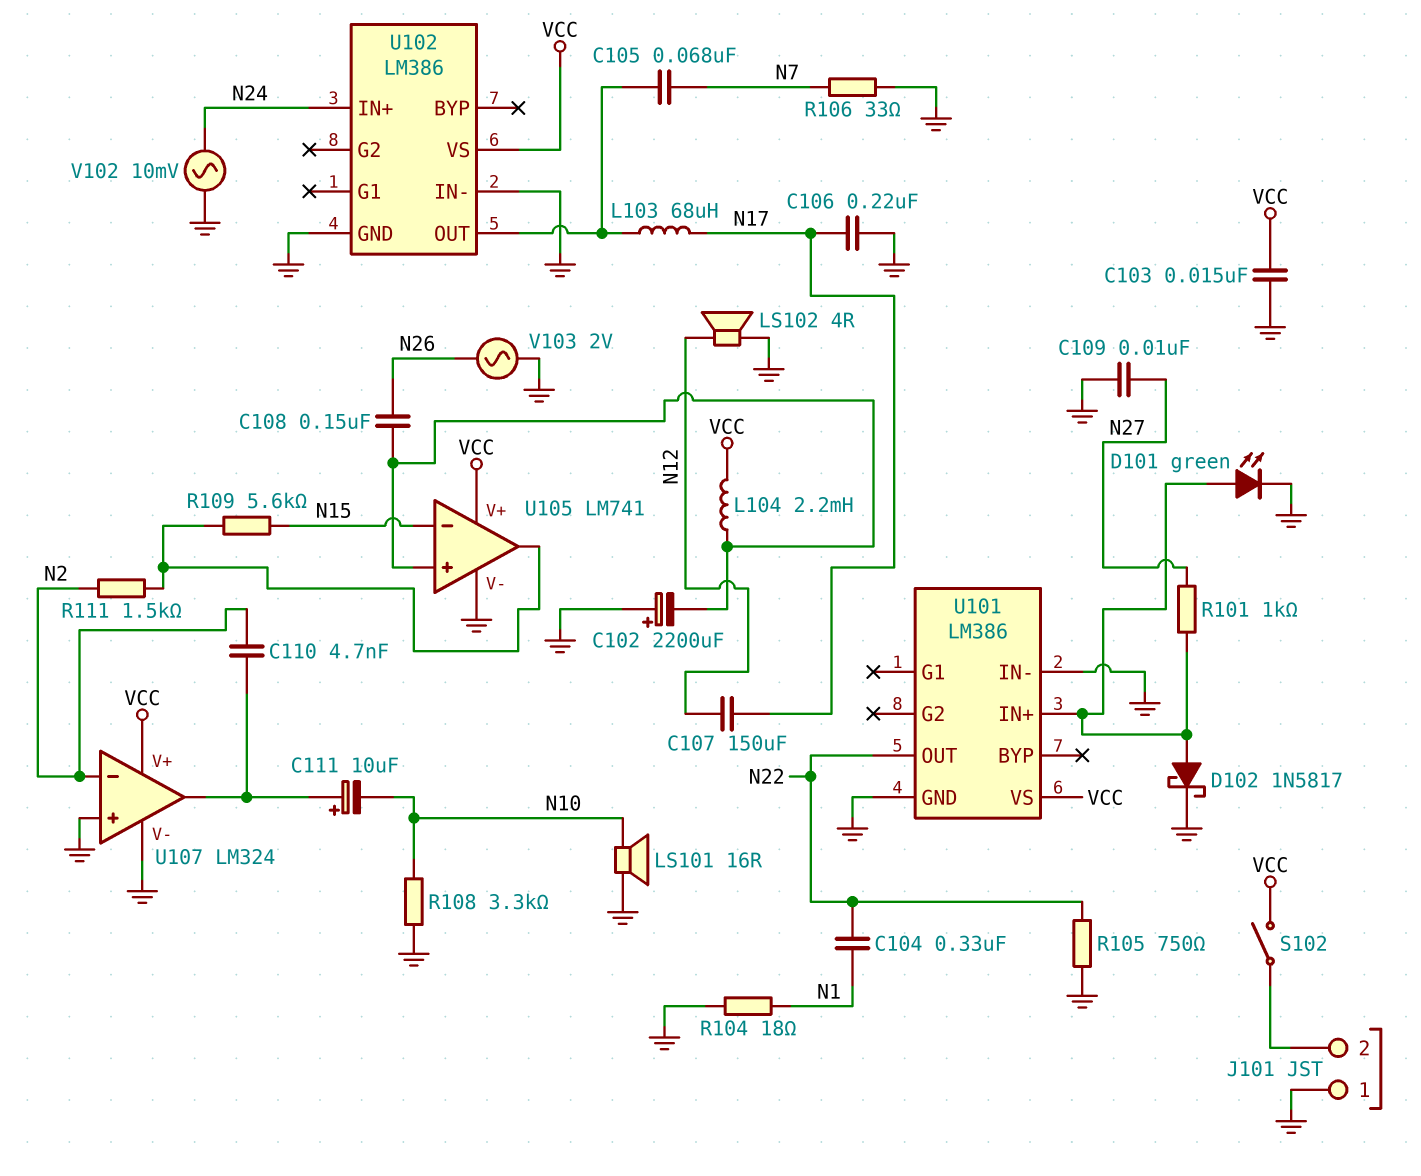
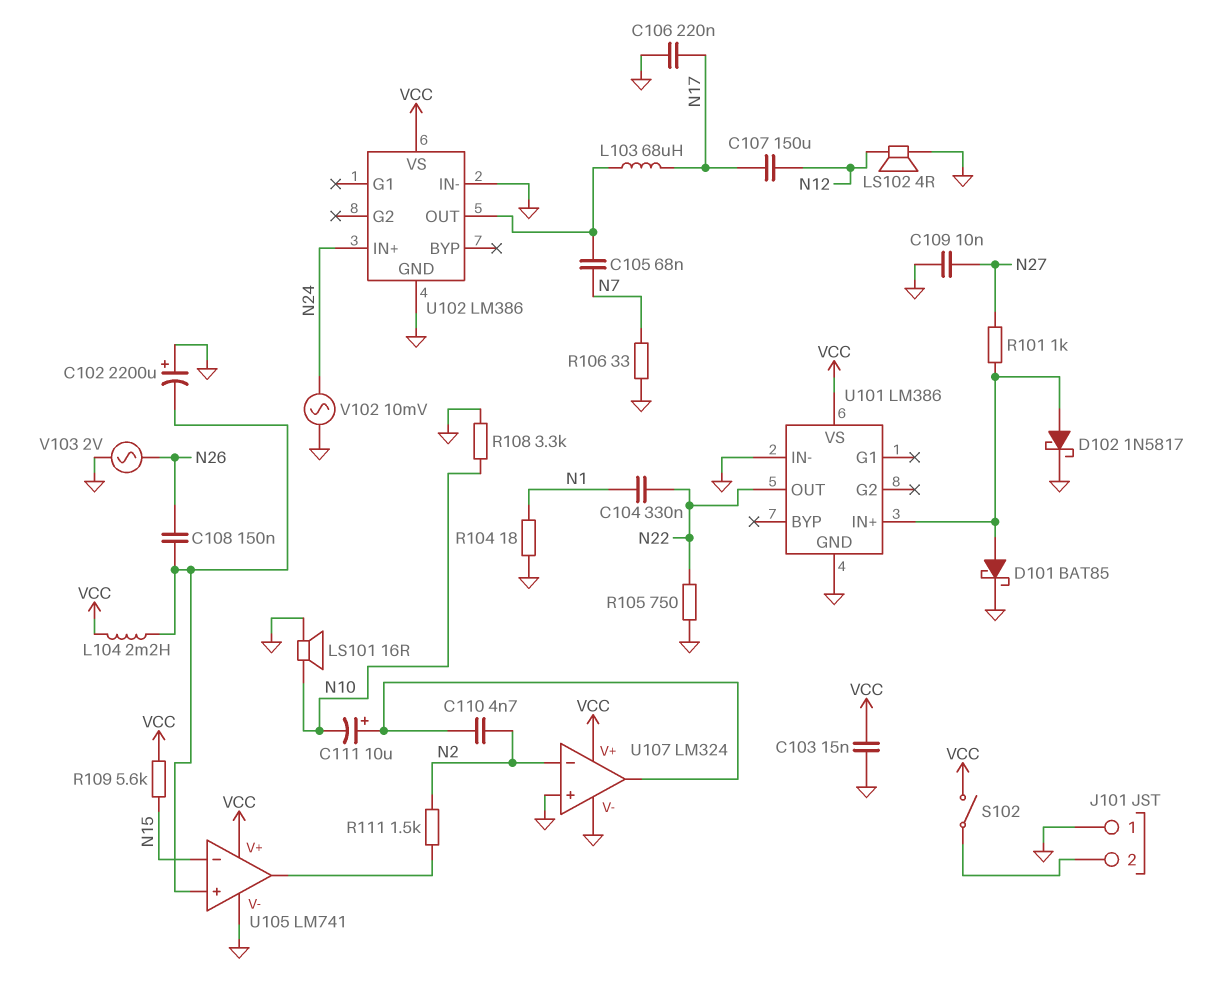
D101: LED green (A U101/IN+, K GND) -> schottky BAT85 (A U101/IN+, K GND)
R109: 5.6k (N15, U105/out) -> 5.6k (N15, VCC)

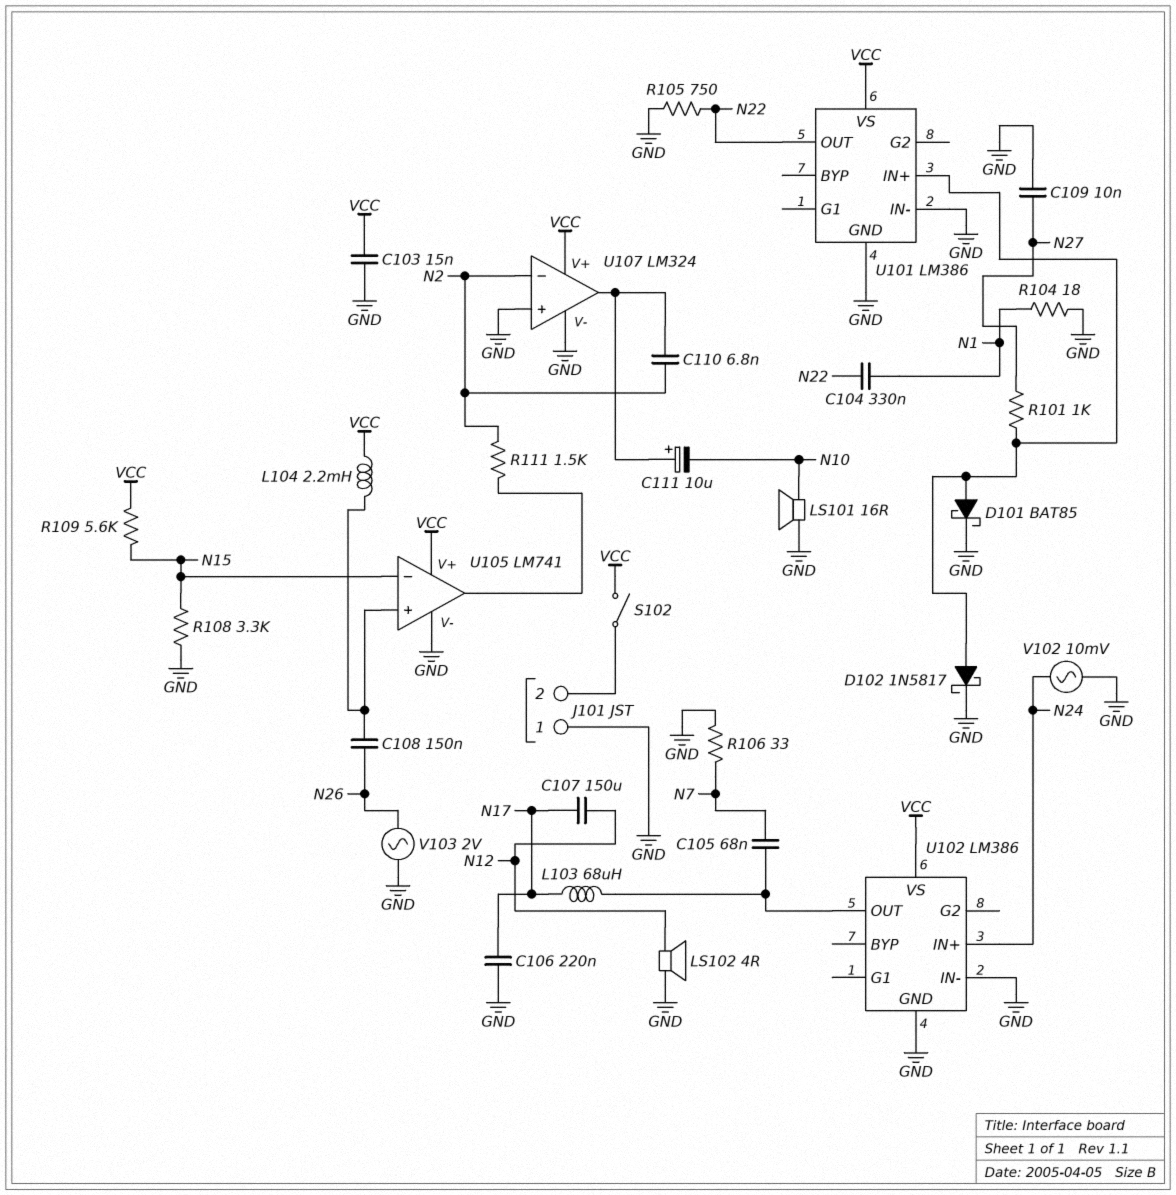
C102: 2200uF (plus GND, minus U105/in+) -> none
C110: 4.7nF (N2, U107/out) -> 6.8nF (N2, U107/out)
R108: 3.3k (GND, N10) -> 3.3k (GND, N15)

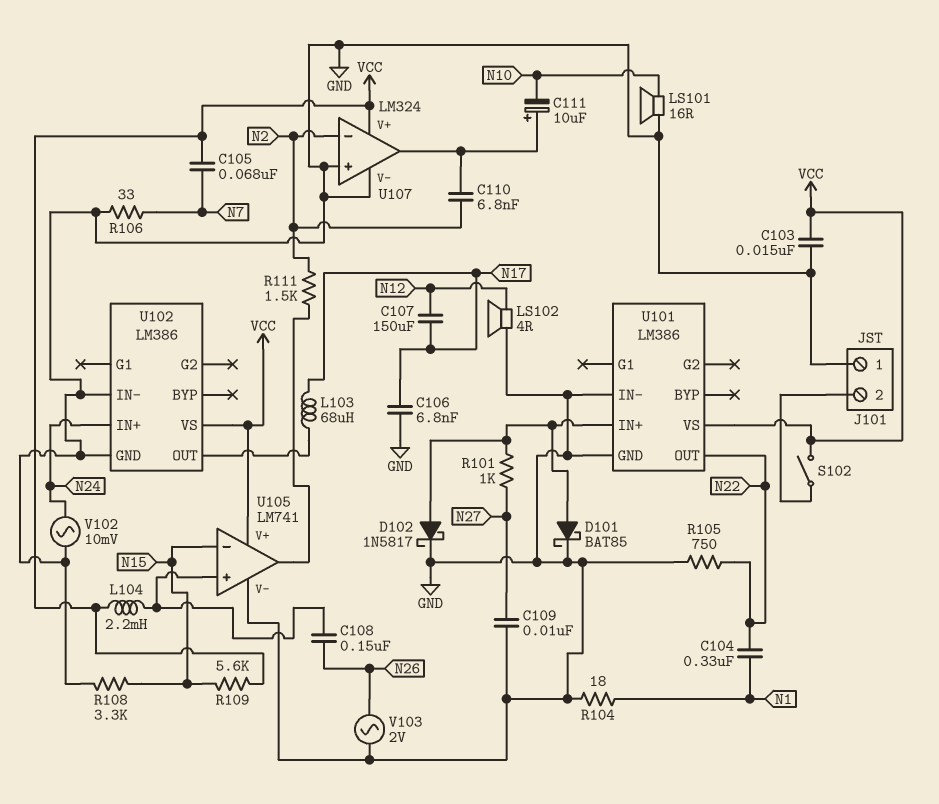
C105: 68nF (N7, U102/OUT) -> 68nF (N7, VCC)
C106: 220nF (GND, N17) -> 6.8nF (GND, N17)

